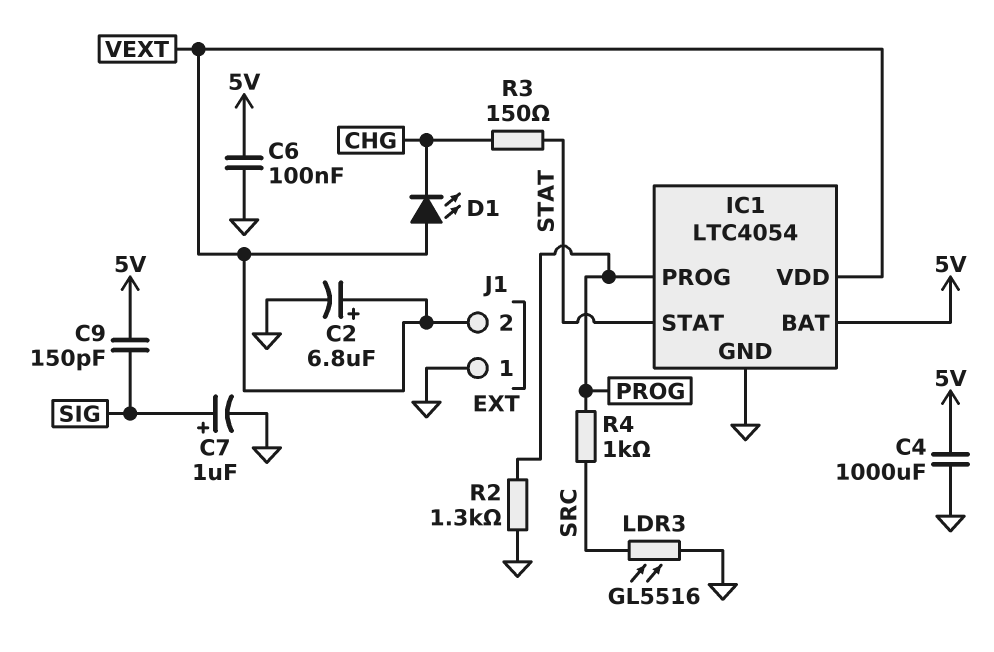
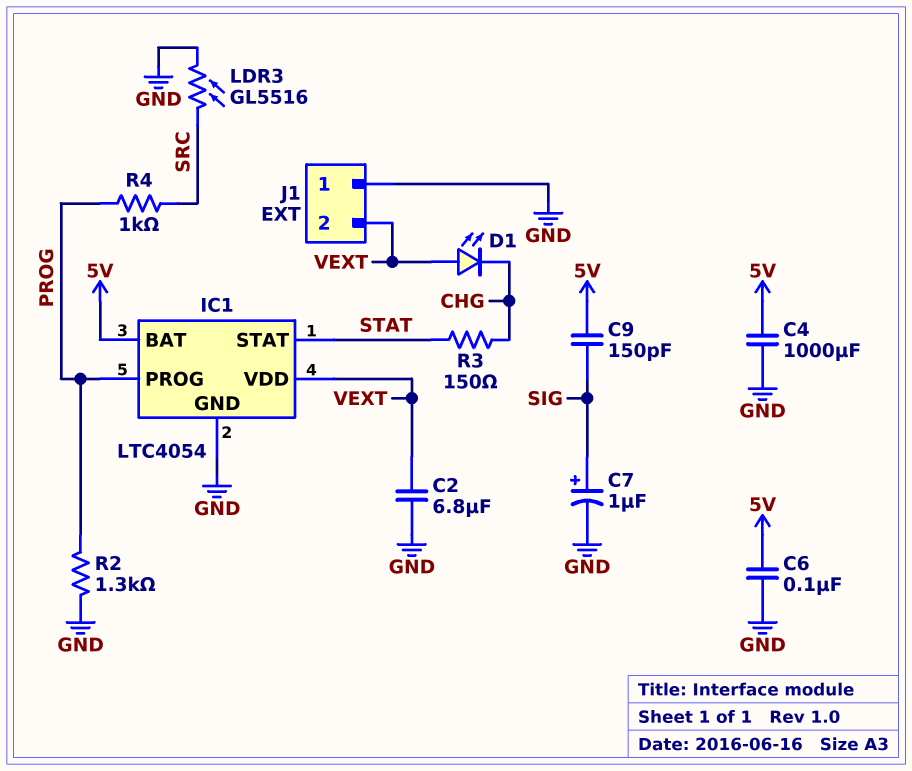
C2: 6.8uF (plus VEXT, minus GND) -> 6.8uF (GND, VEXT)

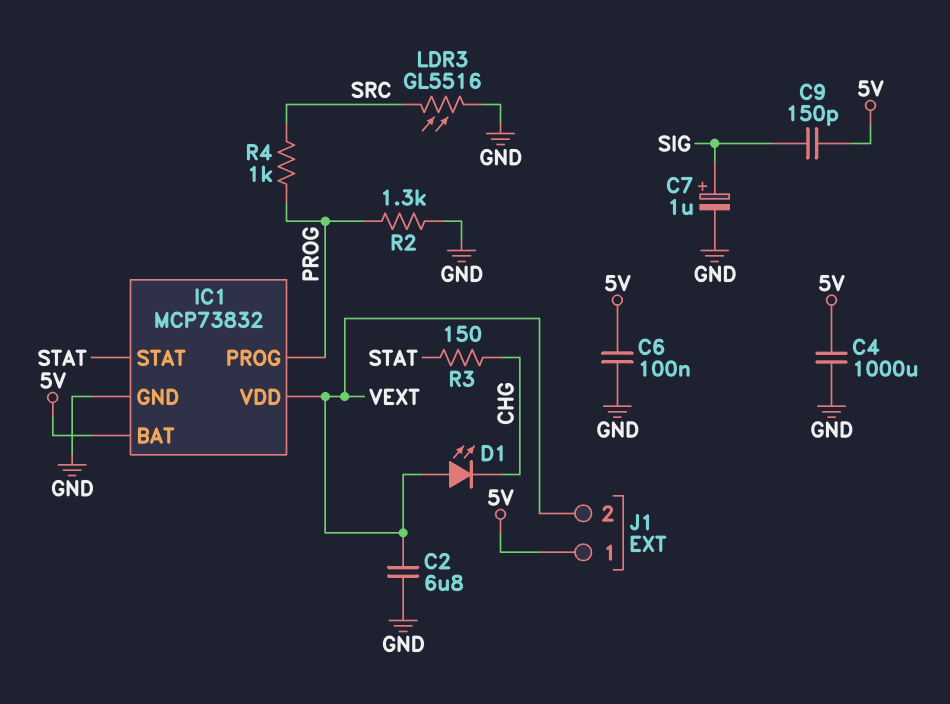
IC1: LTC4054 -> MCP73832
J1 pin 1: GND -> 5V

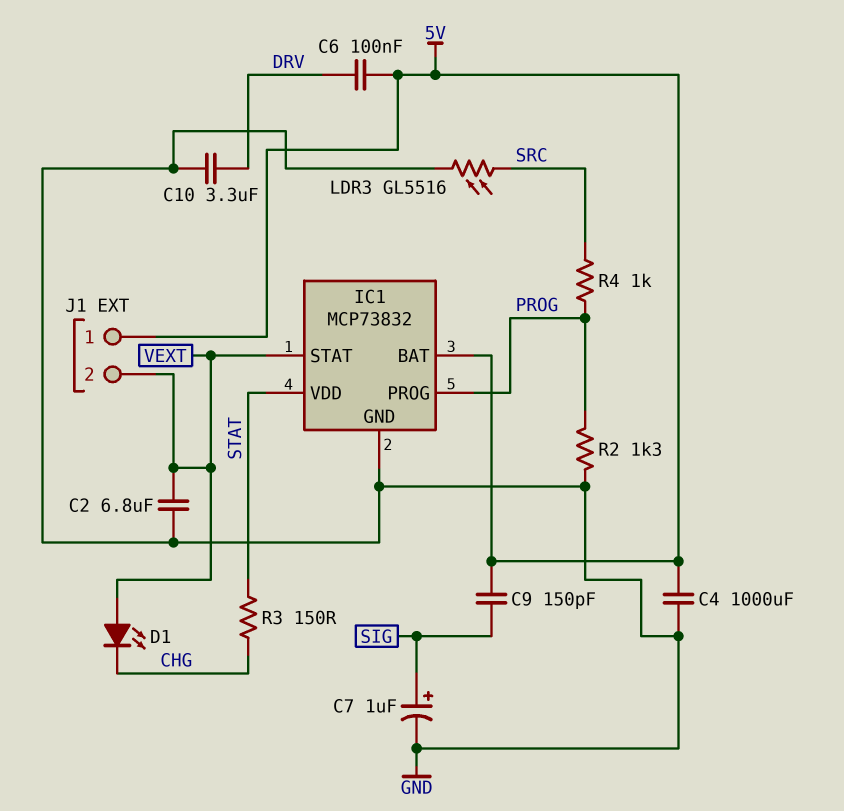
C6: 100nF (5V, GND) -> 100nF (5V, DRV)
C10: none -> 3.3uF (DRV, GND)
IC1 pin STAT: STAT -> VEXT
IC1 pin VDD: VEXT -> STAT

